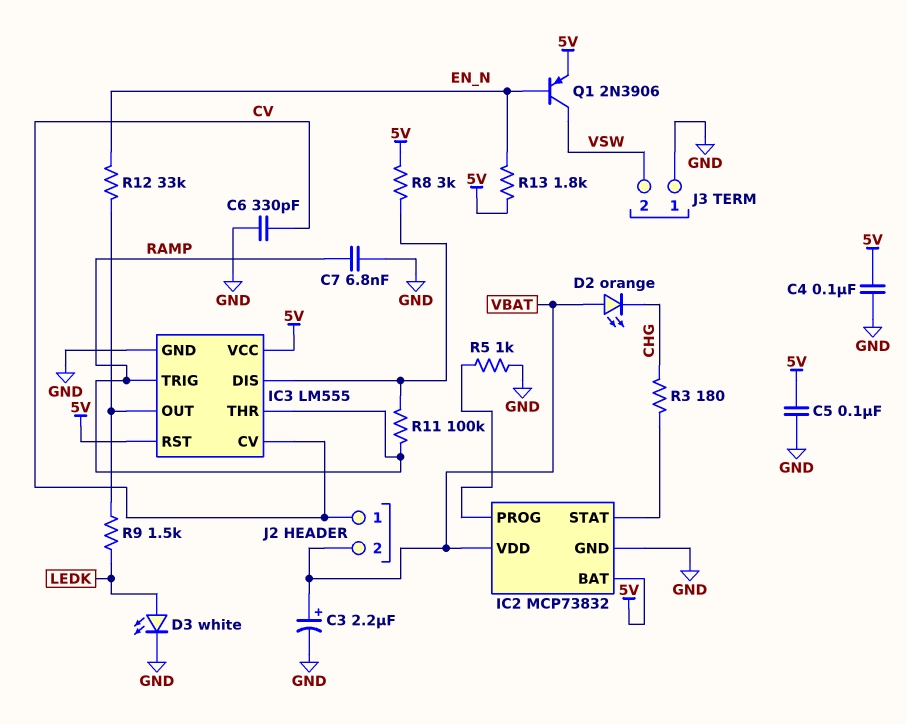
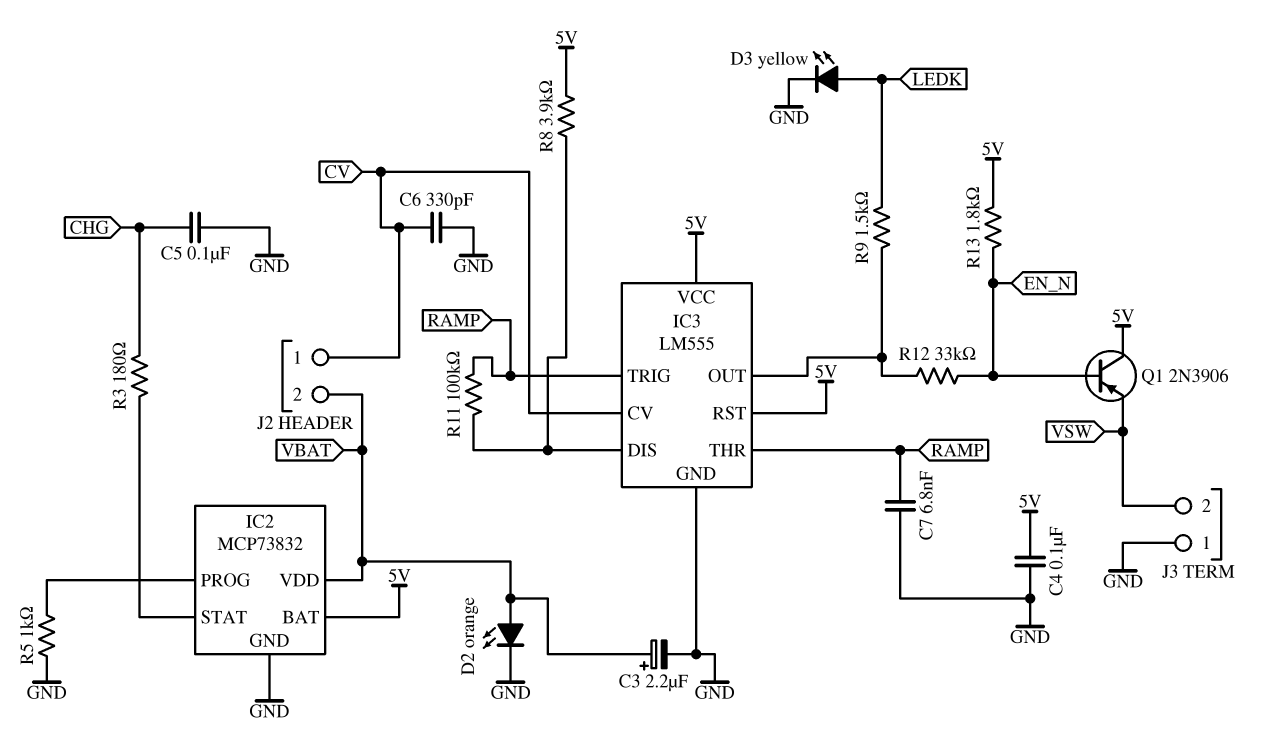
C5: 100nF (5V, GND) -> 100nF (CHG, GND)
D2: LED orange (A VBAT, K CHG) -> LED orange (A VBAT, K GND)
D3: LED white (A LEDK, K GND) -> LED yellow (A LEDK, K GND)
Q1: PNP 2N3906 (B EN_N, C VSW, E 5V) -> PNP 2N3906 (B EN_N, C 5V, E VSW)
R8: 3k (5V, IC3/DIS) -> 3.9k (5V, IC3/DIS)

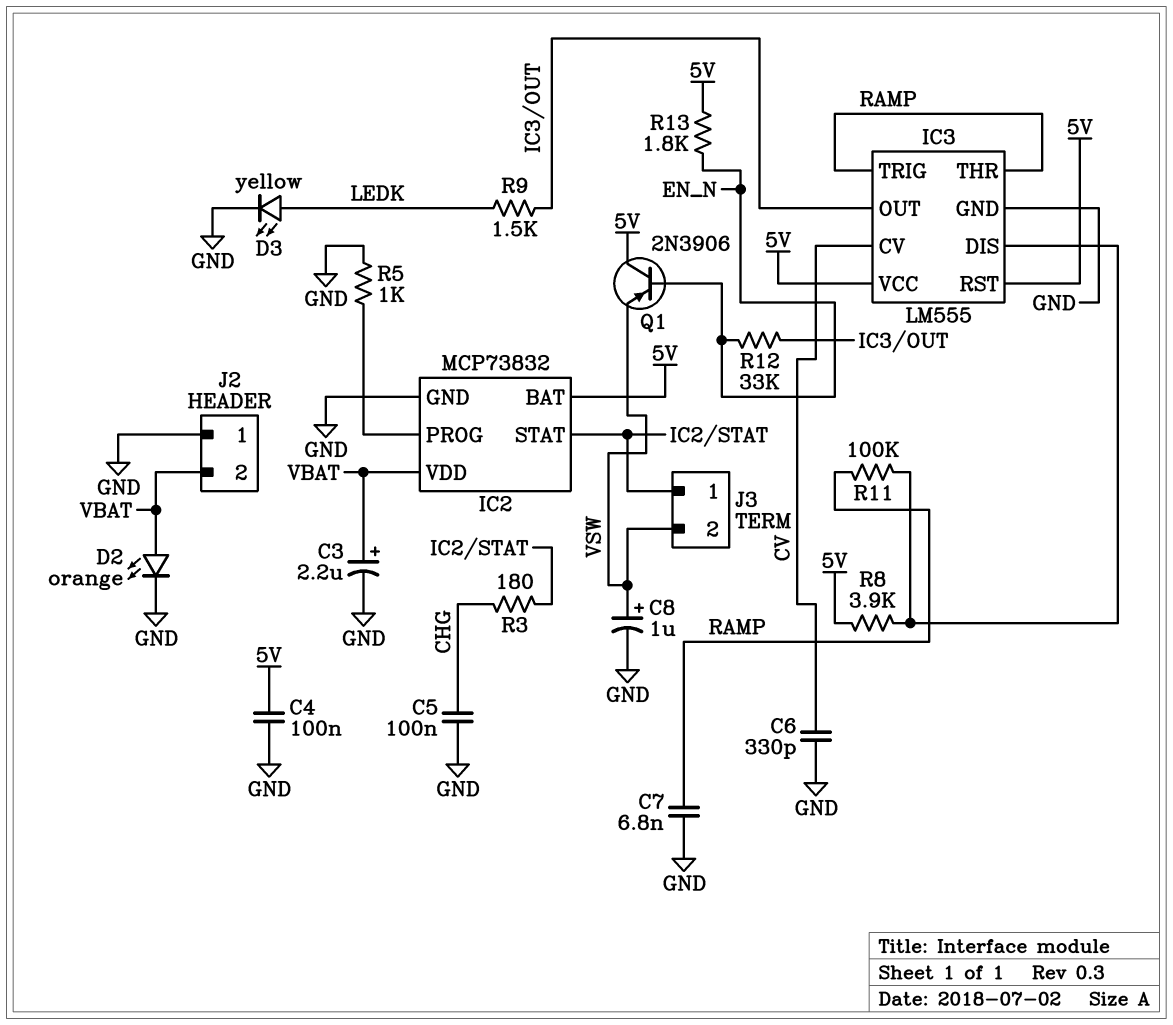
C8: none -> 1uF (plus VSW, minus GND)
J2 pin 1: CV -> GND
J3 pin 1: GND -> IC2/STAT

